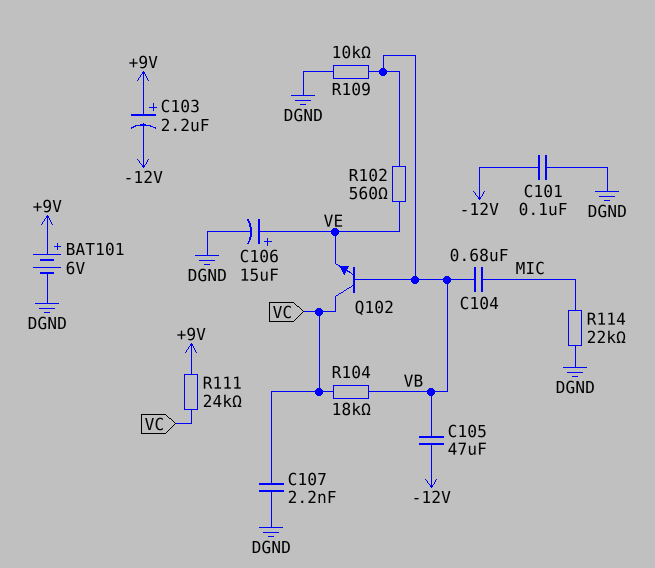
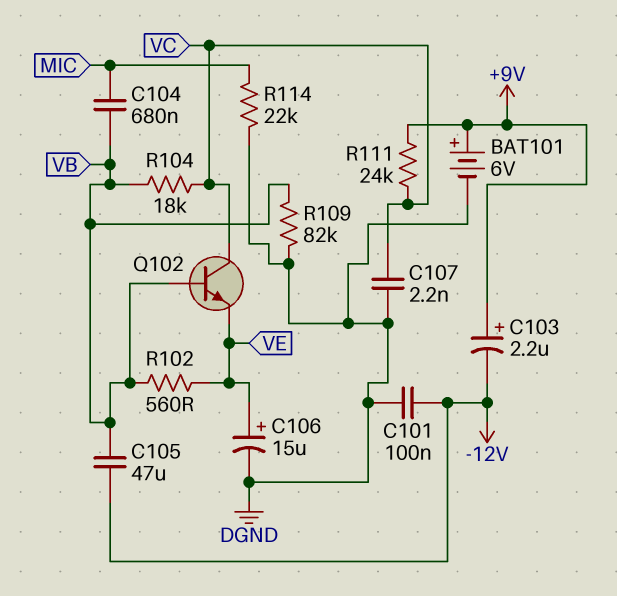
R109: 10k (DGND, VB) -> 82k (DGND, VB)

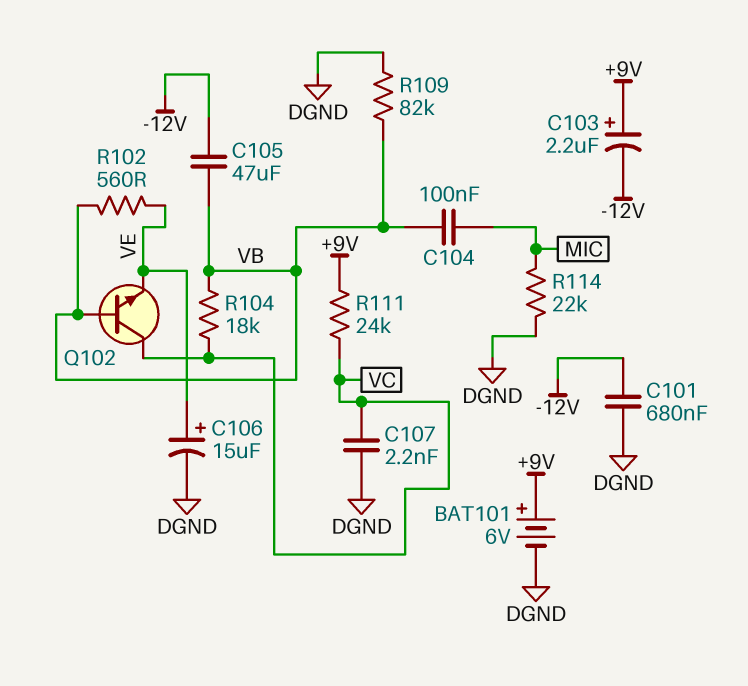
C101: 100nF (-12V, DGND) -> 680nF (-12V, DGND)
C104: 680nF (MIC, VB) -> 100nF (MIC, VB)

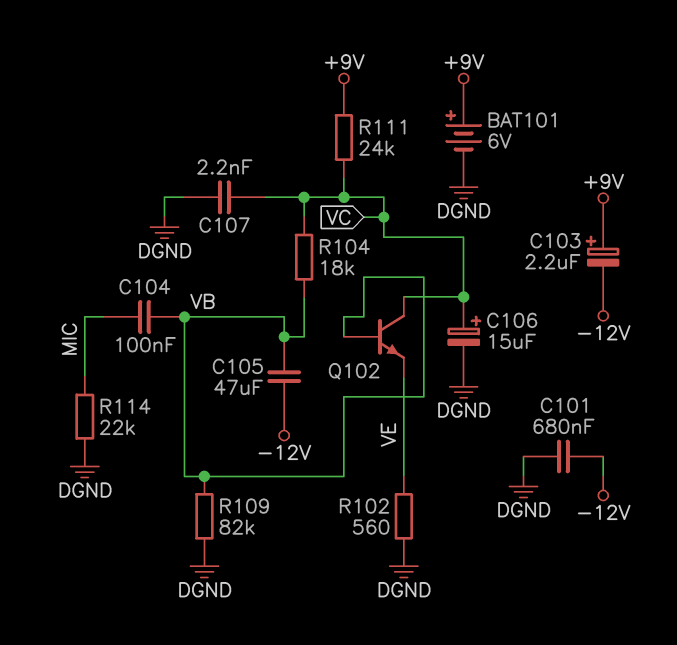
C106: 15uF (plus VE, minus DGND) -> 15uF (plus VC, minus DGND)
R102: 560 (VB, VE) -> 560 (DGND, VE)

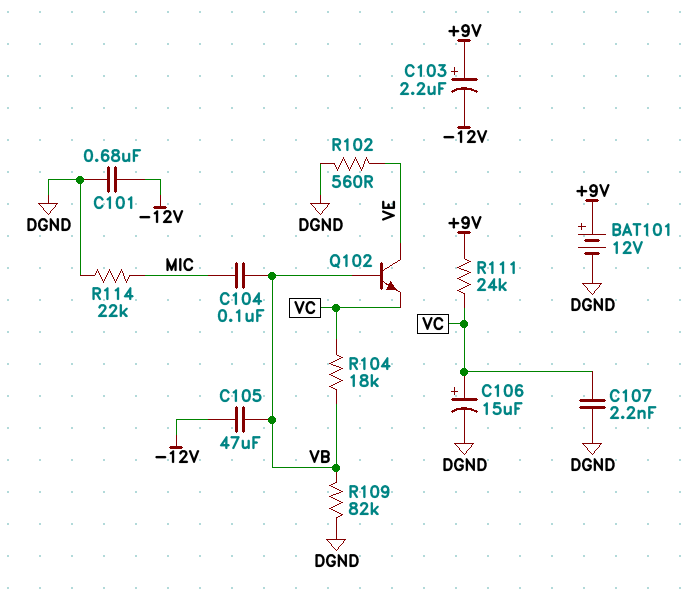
BAT101: 6V (plus +9V, minus DGND) -> 12V (plus +9V, minus DGND)
Q102: NPN (B VB, C VC, E VE) -> NPN (B VB, C VE, E VC)

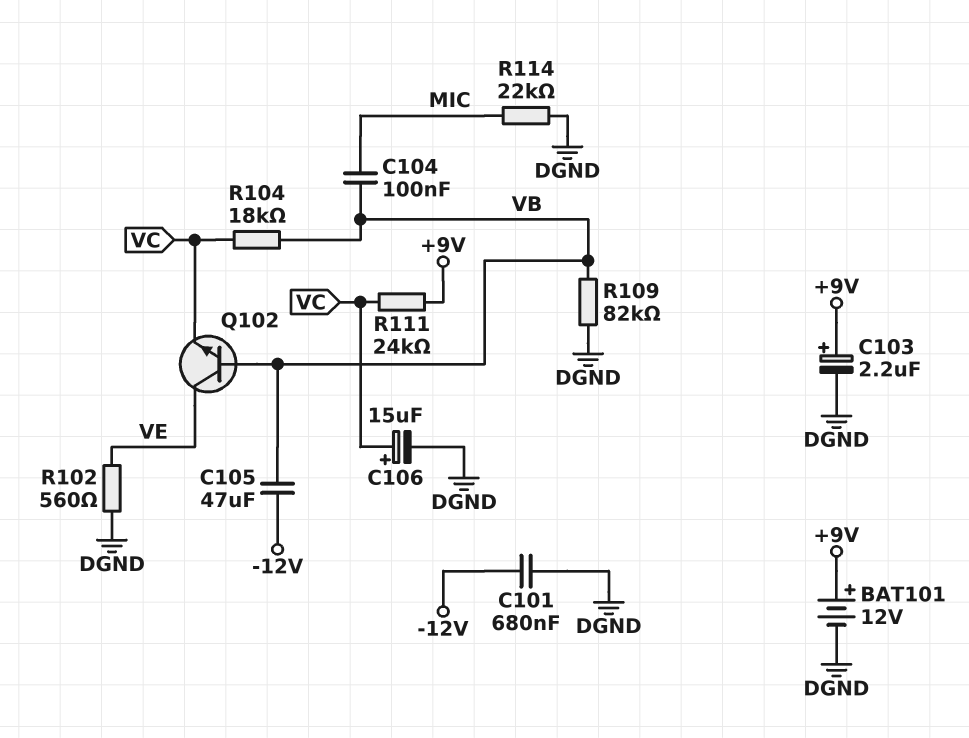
C103: 2.2uF (plus +9V, minus -12V) -> 2.2uF (plus +9V, minus DGND)
C107: 2.2nF (DGND, VC) -> none

